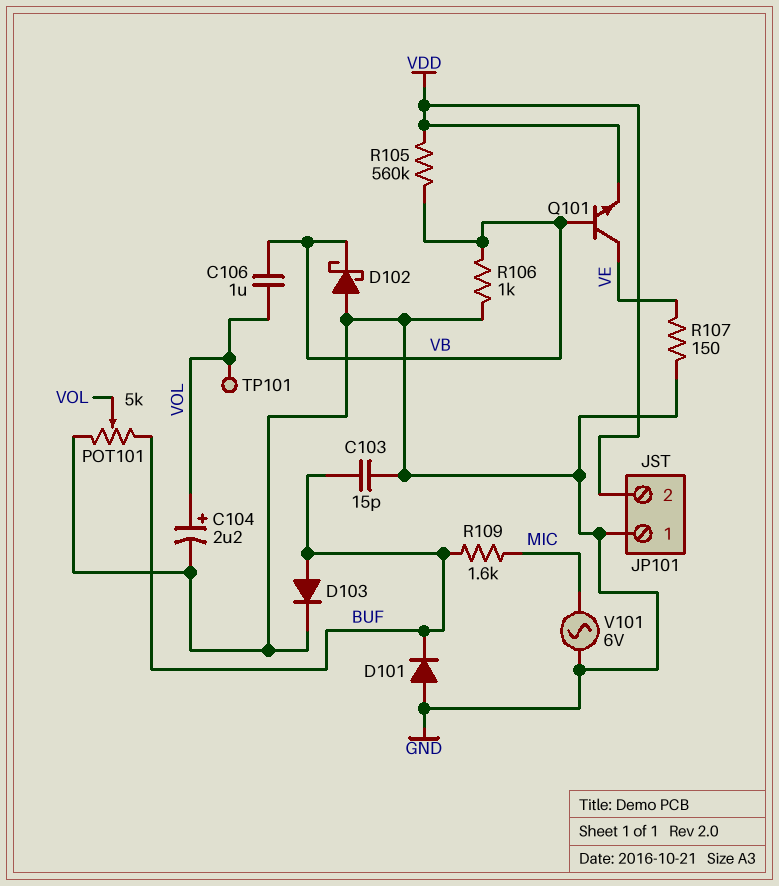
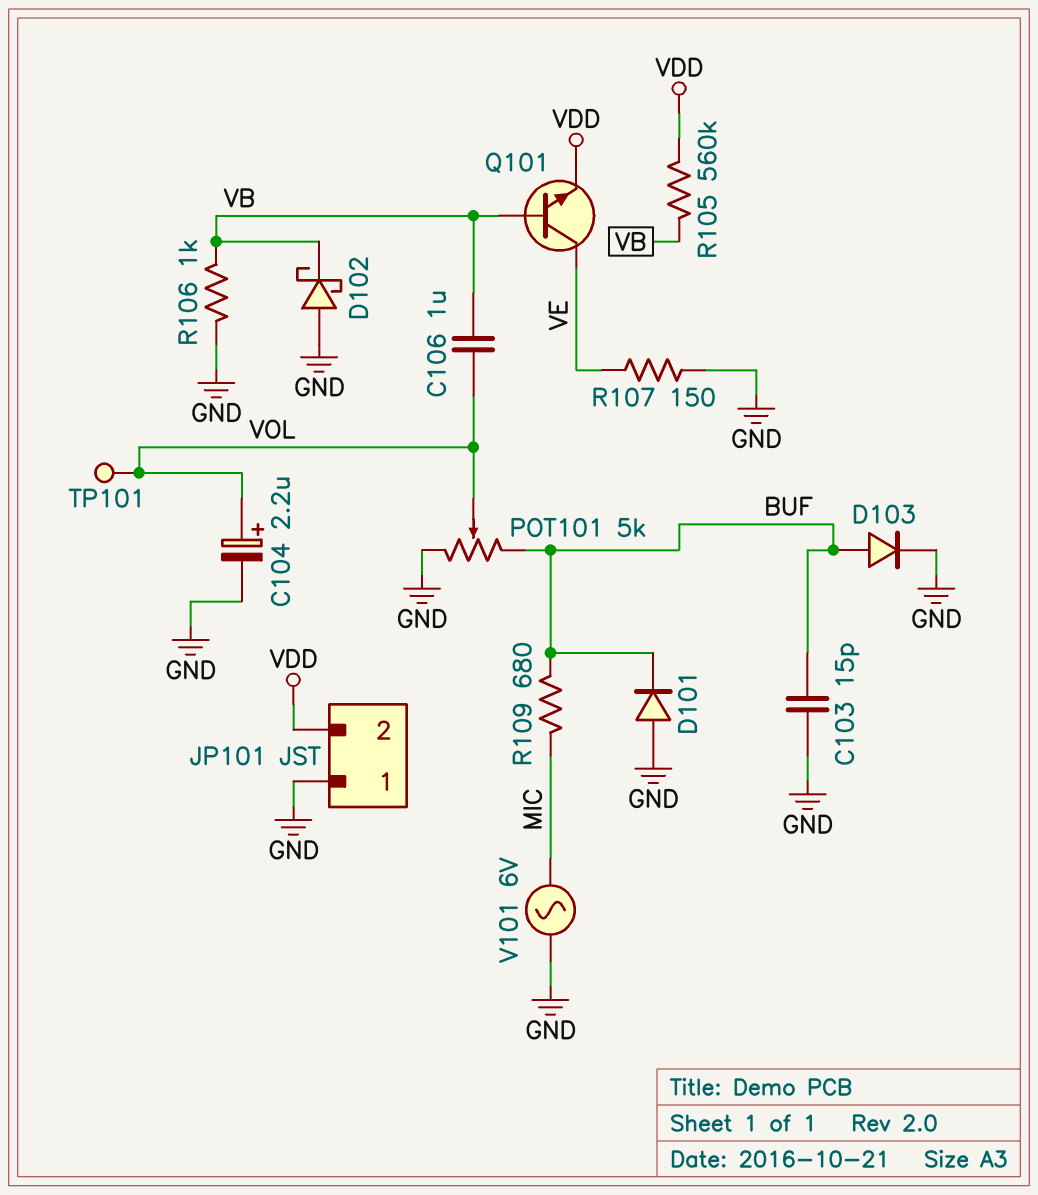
R109: 1.6k (BUF, MIC) -> 680 (BUF, MIC)

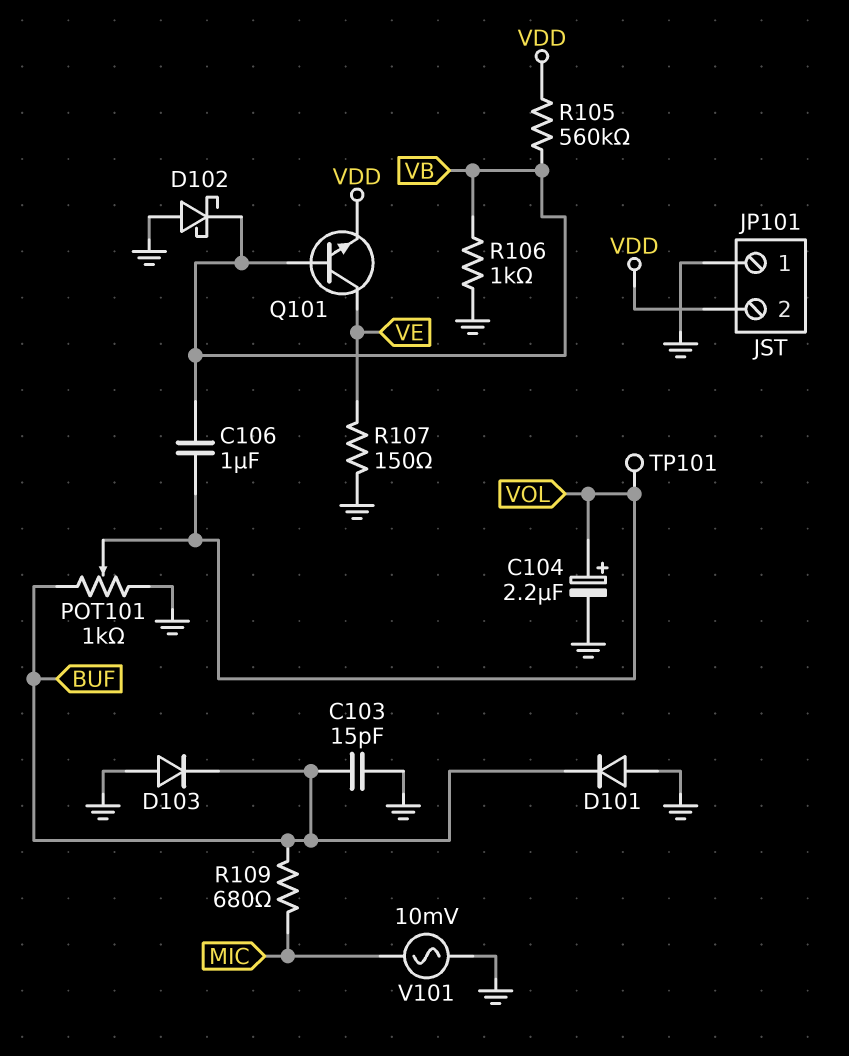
D103: diode (A BUF, K GND) -> diode (A GND, K BUF)
POT101: 5k (BUF, GND, wiper VOL) -> 1k (BUF, GND, wiper VOL)
V101: AC 6V (GND, MIC) -> AC 10mV (GND, MIC)

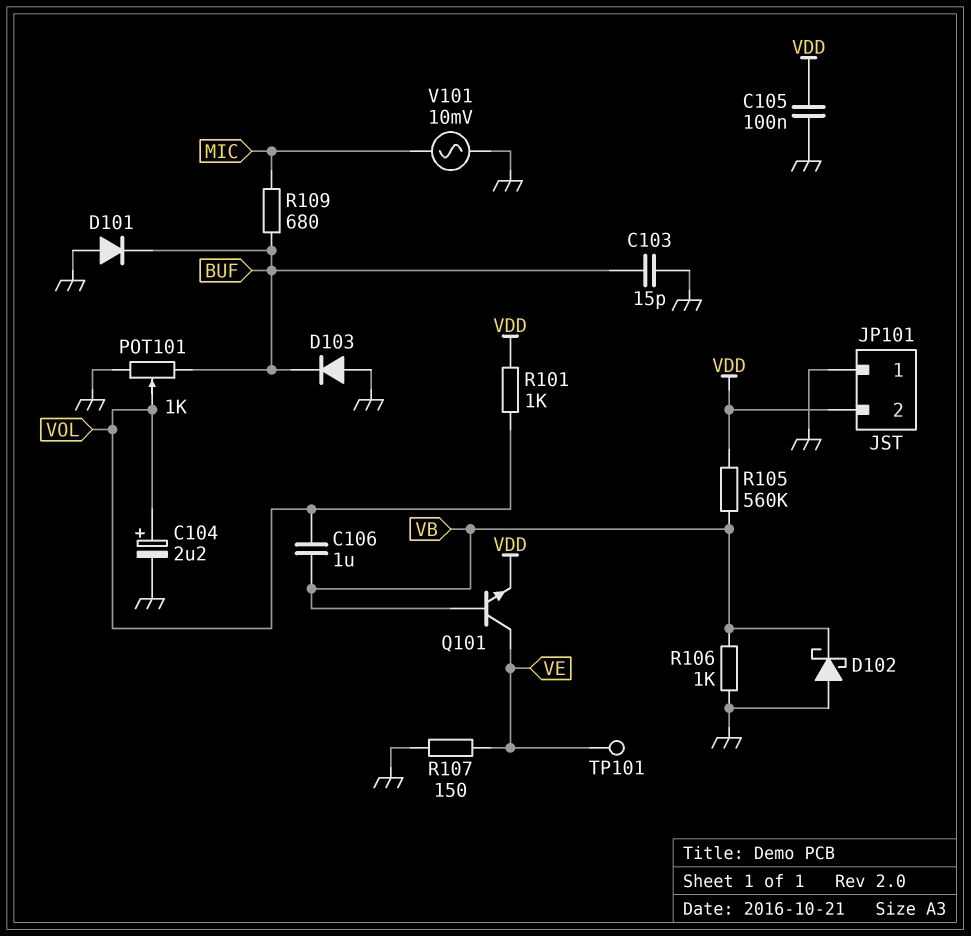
C105: none -> 100nF (GND, VDD)
R101: none -> 1k (VDD, VOL)
TP101: test point (VOL) -> test point (VE)

